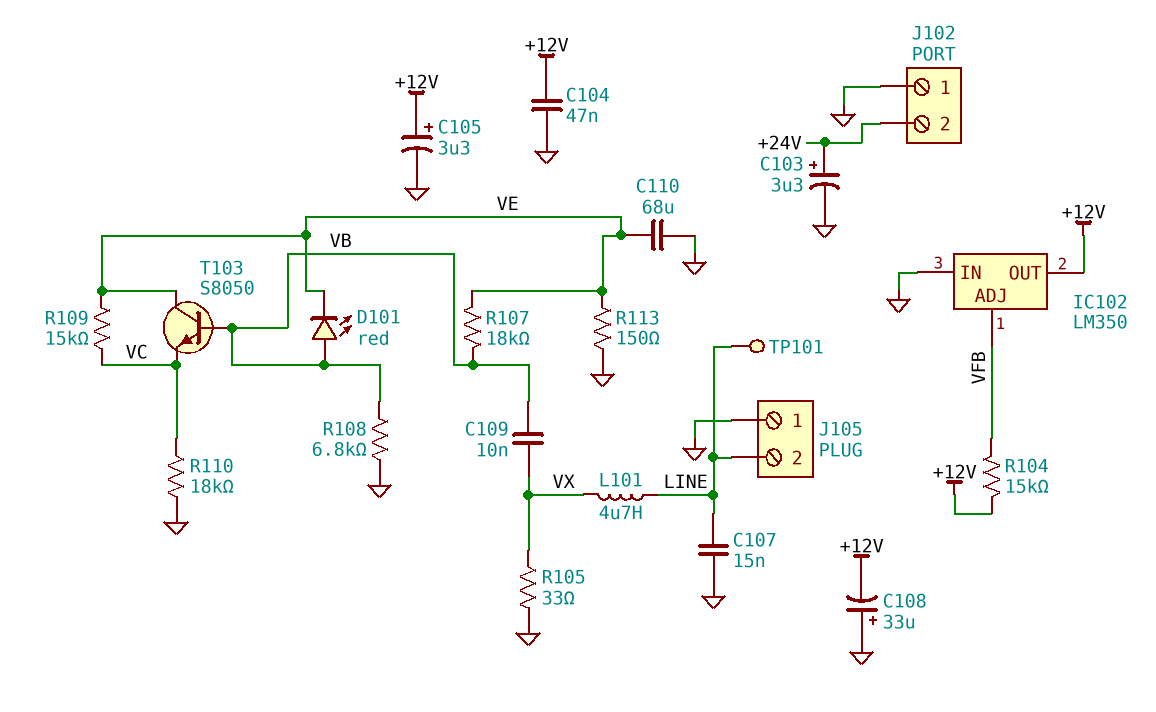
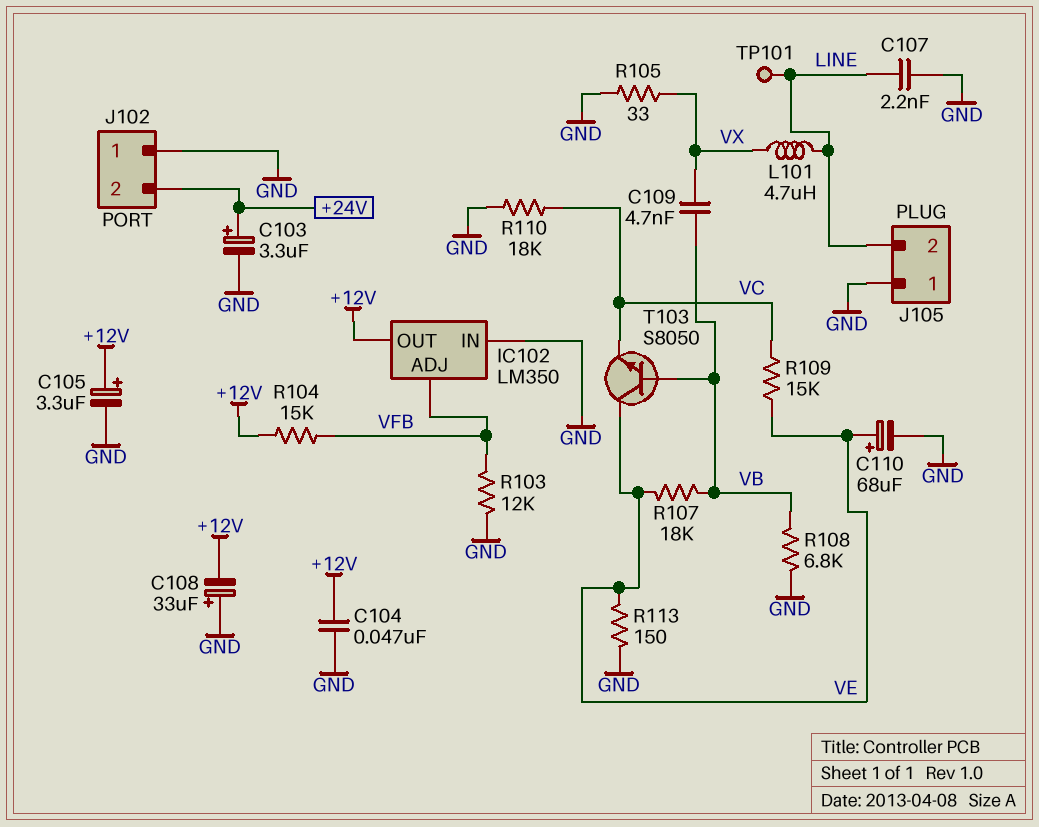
C107: 15nF (GND, LINE) -> 2.2nF (GND, LINE)
C109: 10nF (VB, VX) -> 4.7nF (VB, VX)
C110: 68uF (GND, VE) -> 68uF (plus VE, minus GND)
D101: LED red (A VB, K VE) -> none
R103: none -> 12k (GND, VFB)

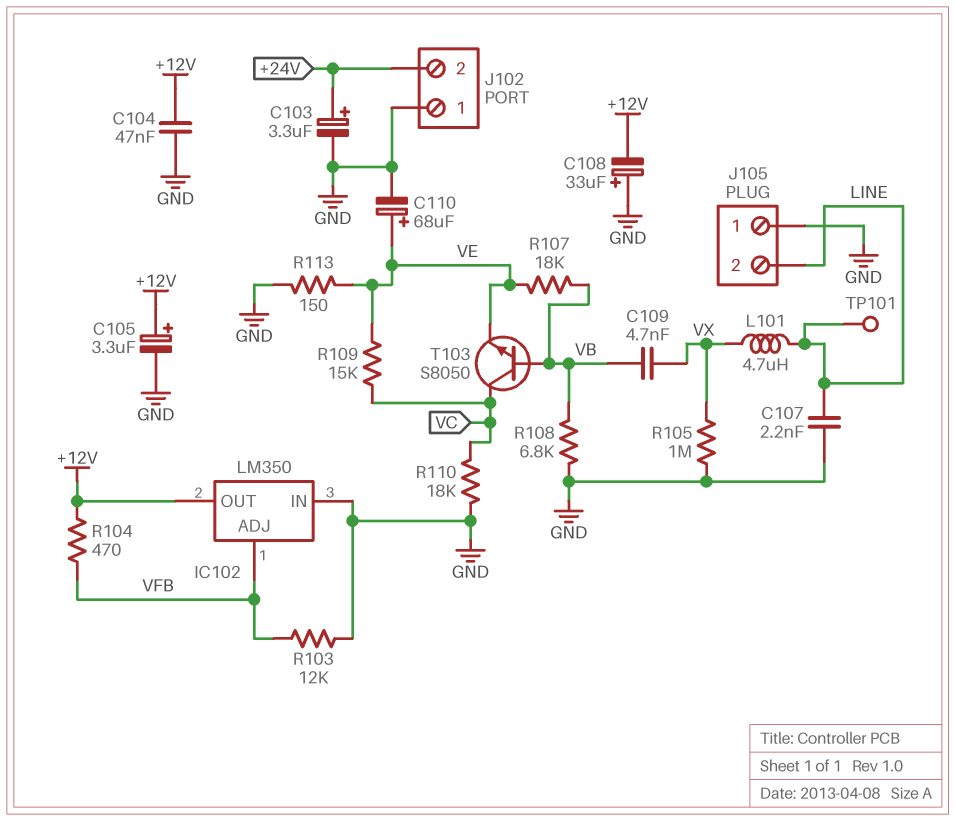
R104: 15k (+12V, VFB) -> 470 (+12V, VFB)
R105: 33 (GND, VX) -> 1M (GND, VX)
T103: NPN S8050 (B VB, C VE, E VC) -> NPN S8050 (B VB, C VC, E VE)

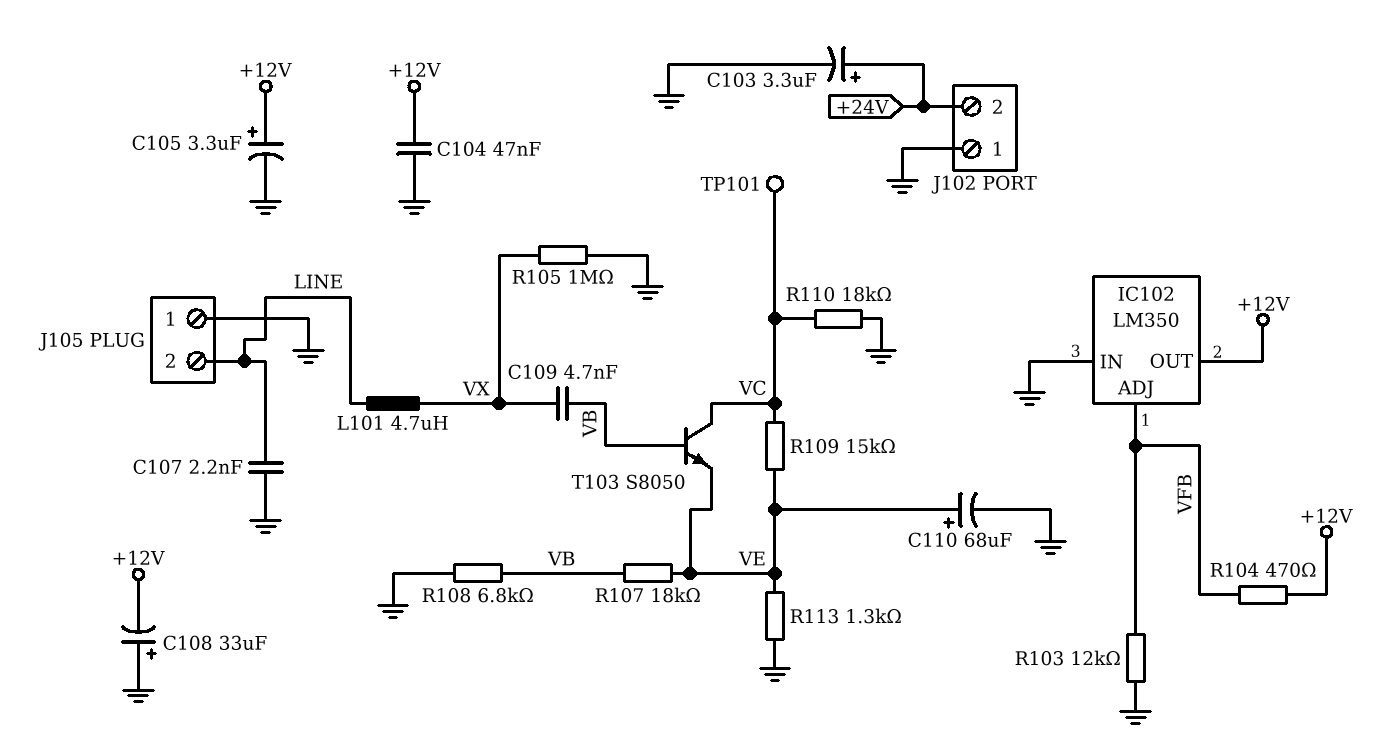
R113: 150 (GND, VE) -> 1.3k (GND, VE)
TP101: test point (LINE) -> test point (VC)

